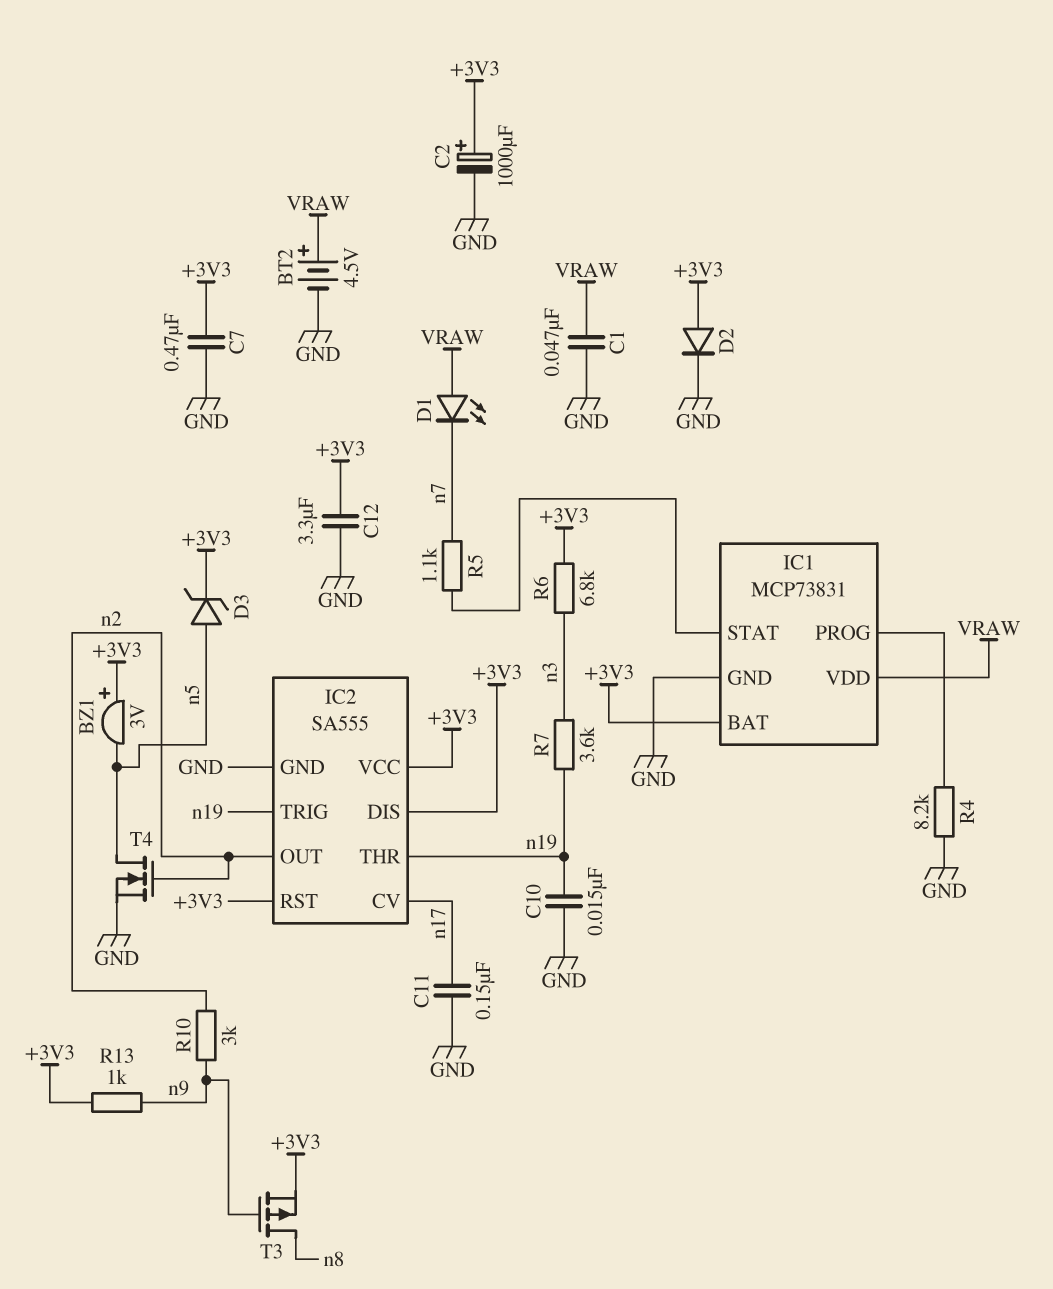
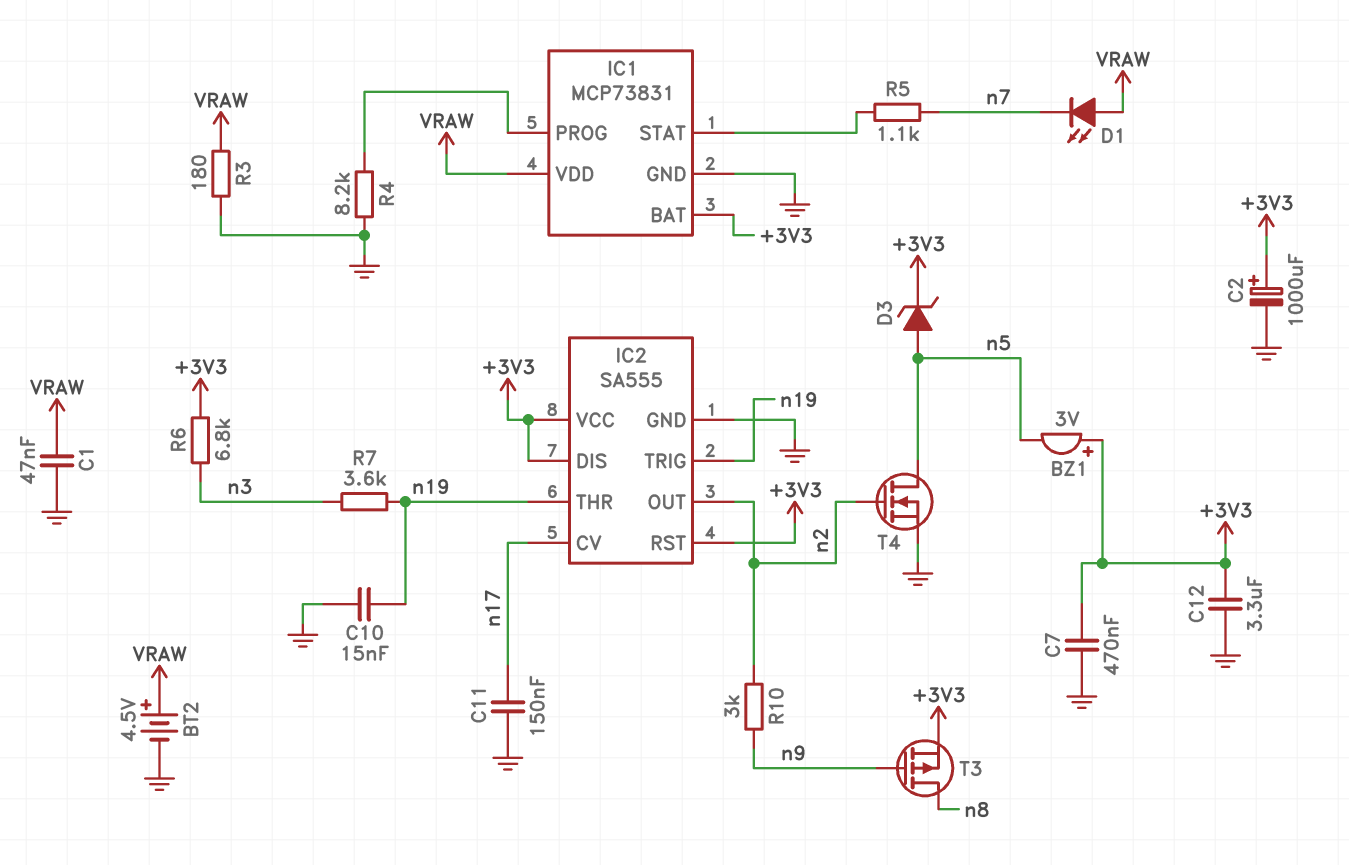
D2: diode (A +3V3, K GND) -> none
R3: none -> 180 (GND, VRAW)
R13: 1k (+3V3, n9) -> none

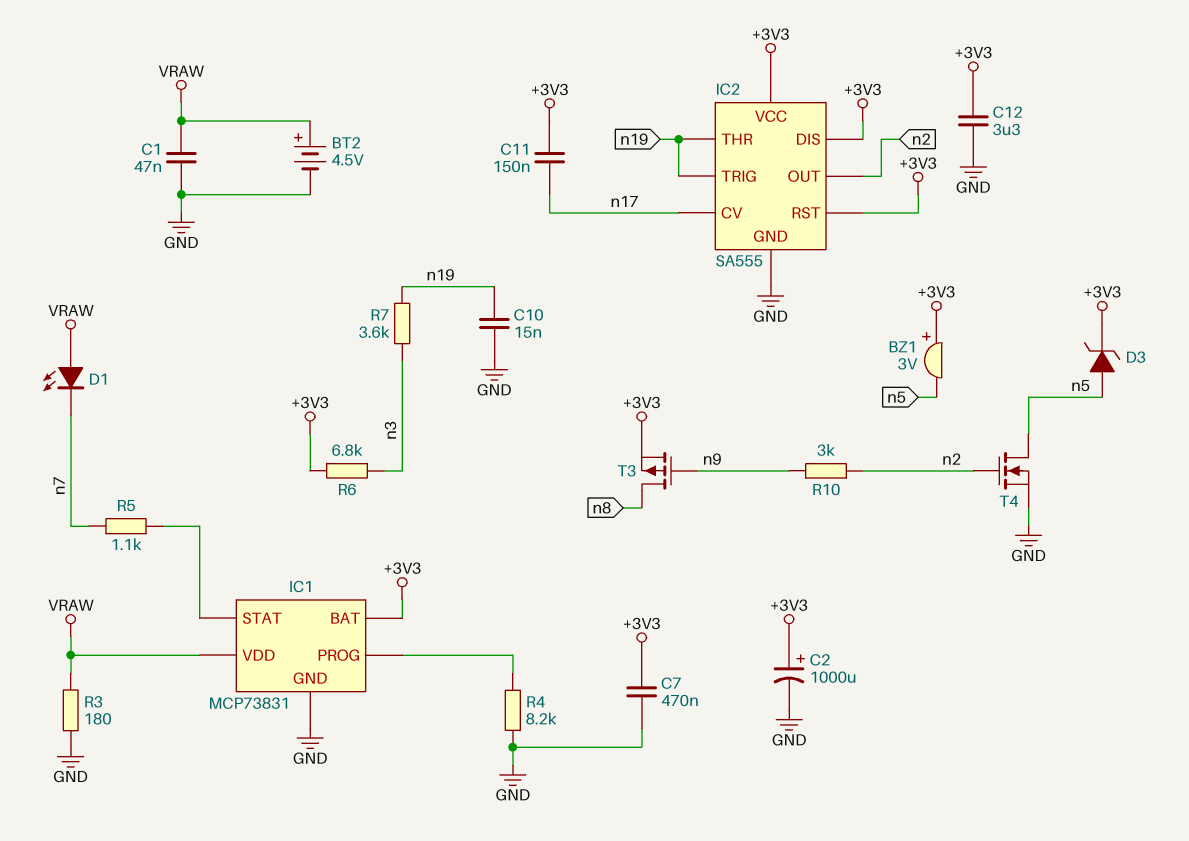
C11: 150nF (GND, n17) -> 150nF (+3V3, n17)

